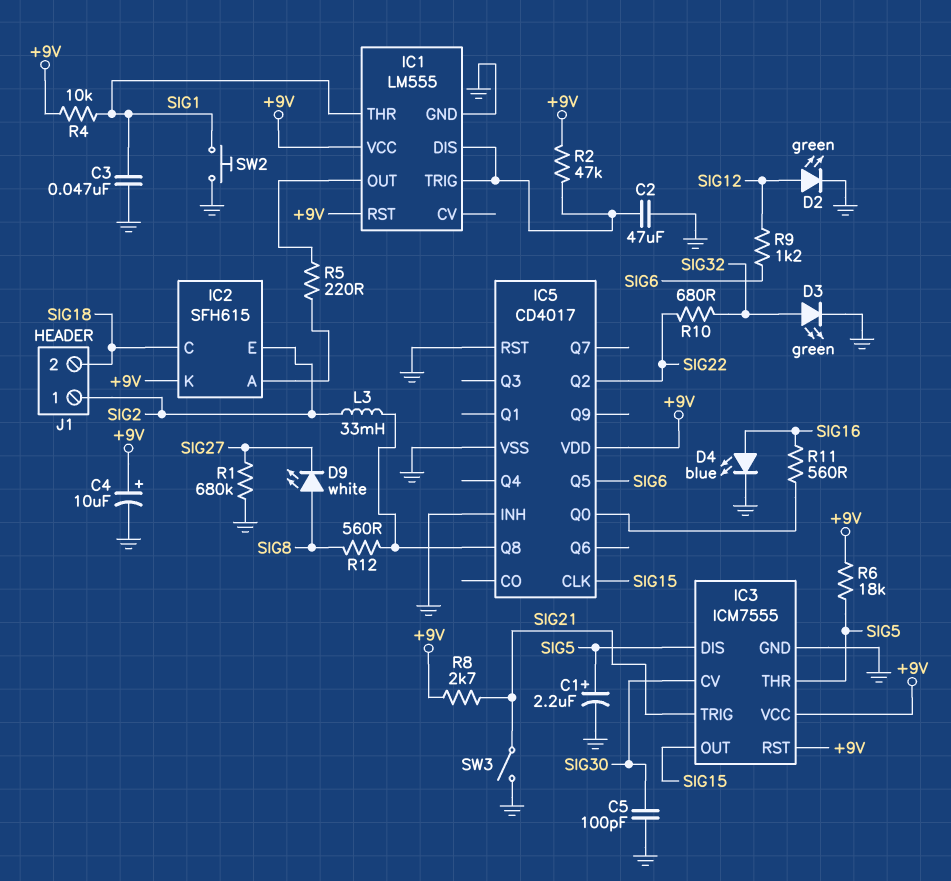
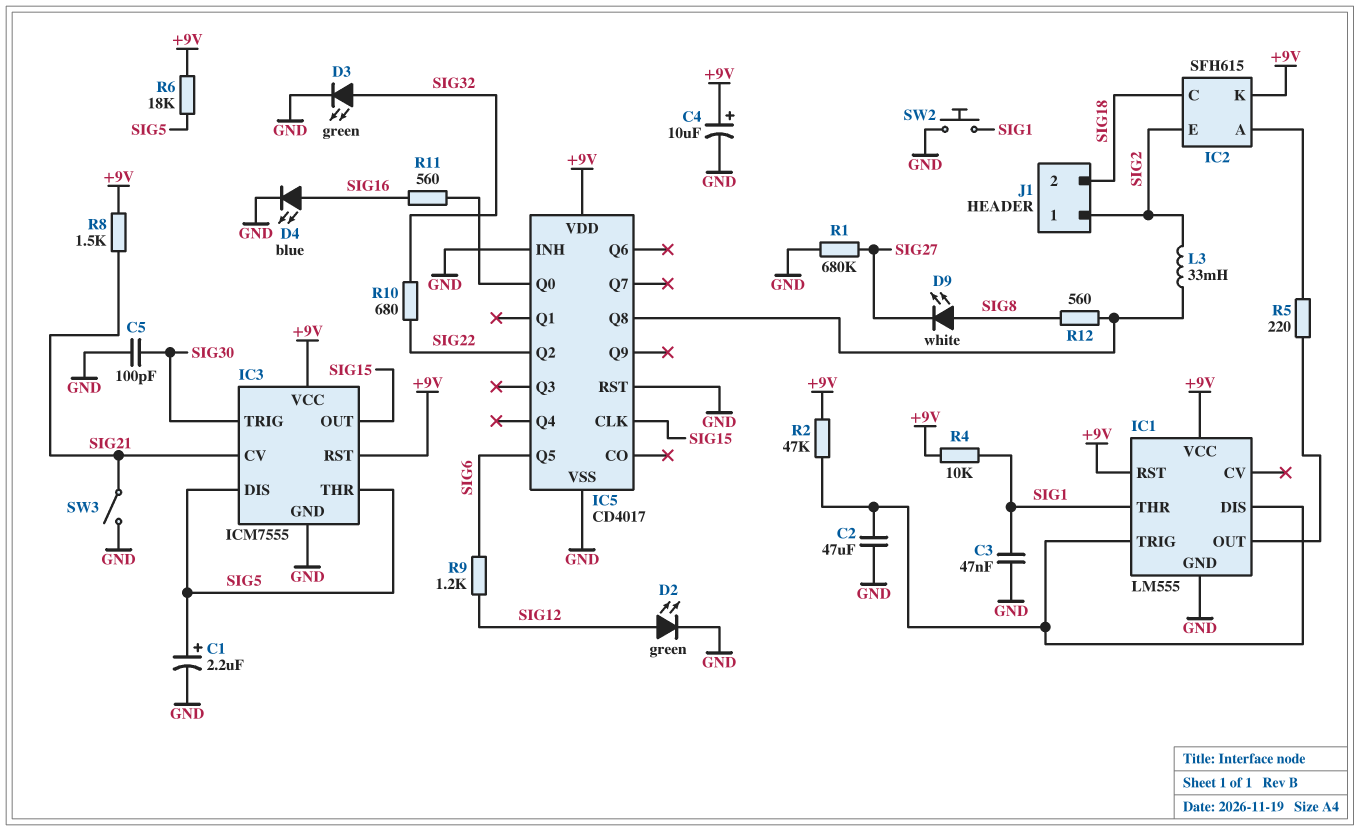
IC3 pin CV: SIG30 -> SIG21
IC3 pin TRIG: SIG21 -> SIG30
R8: 2.7k (+9V, SIG21) -> 1.5k (+9V, SIG21)

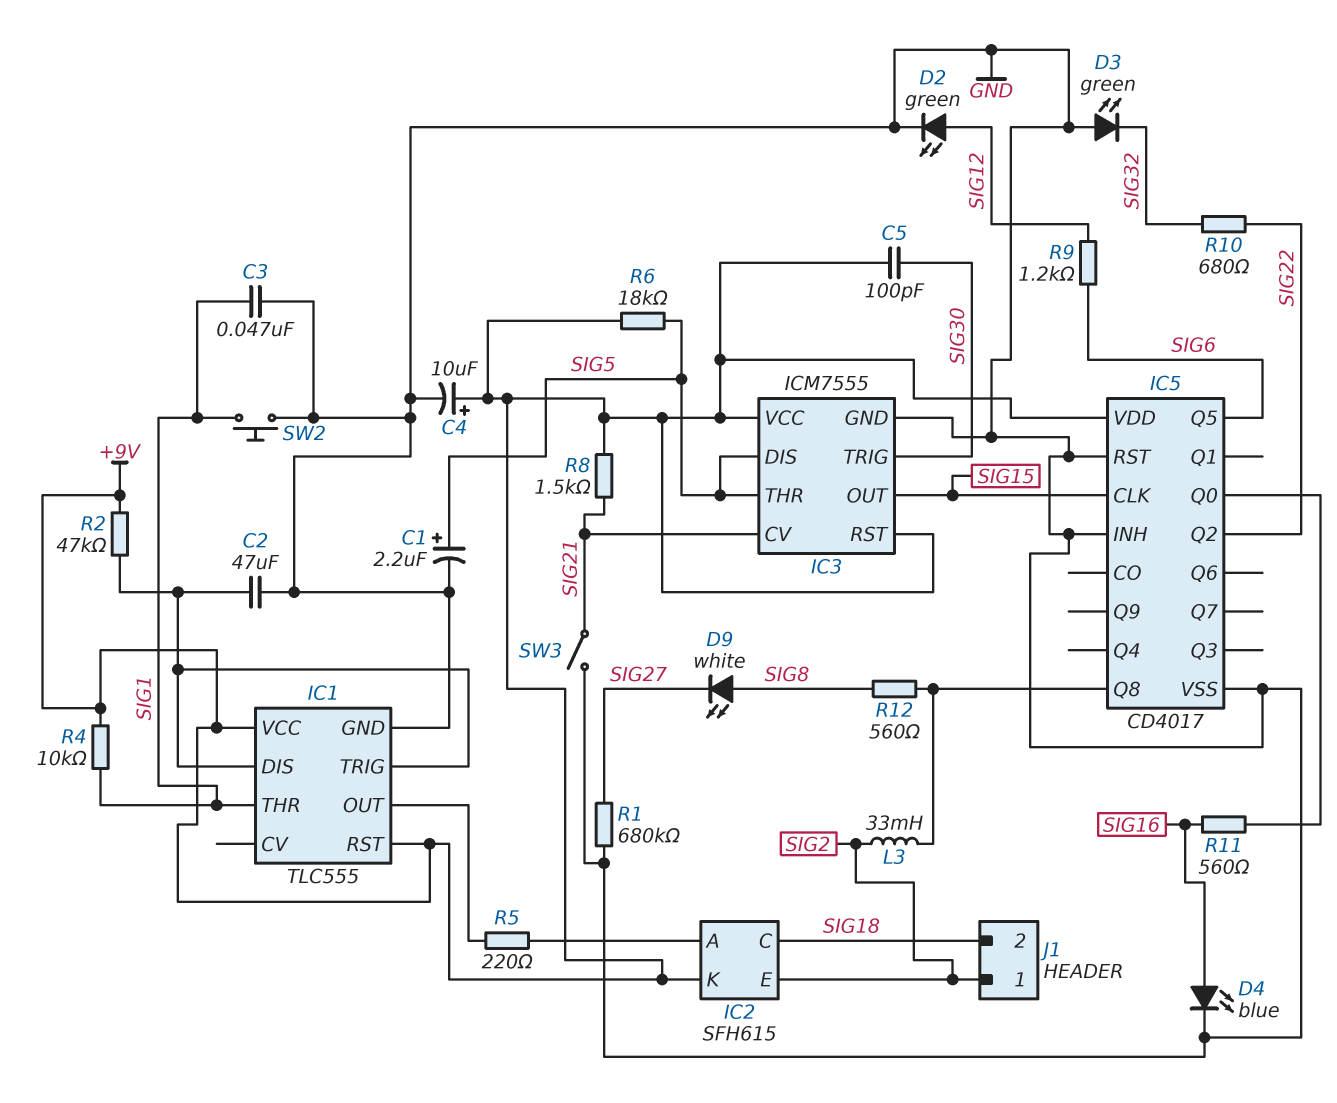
C5: 100pF (GND, SIG30) -> 100pF (+9V, SIG30)
D3: LED green (A SIG32, K GND) -> LED green (A GND, K SIG32)
IC1: LM555 -> TLC555

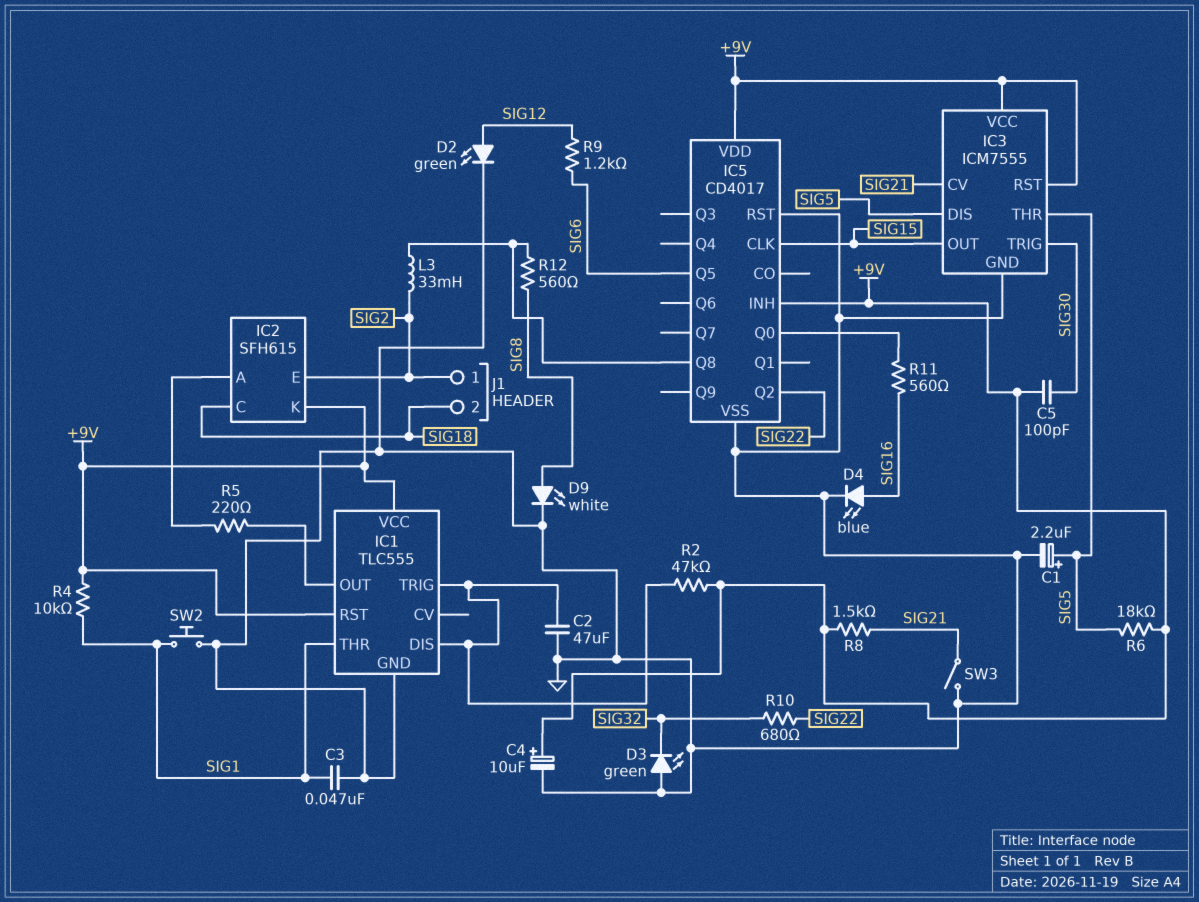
D9: LED white (A SIG8, K SIG27) -> LED white (A SIG8, K GND)
IC5 pin INH: GND -> +9V
R1: 680k (GND, SIG27) -> none

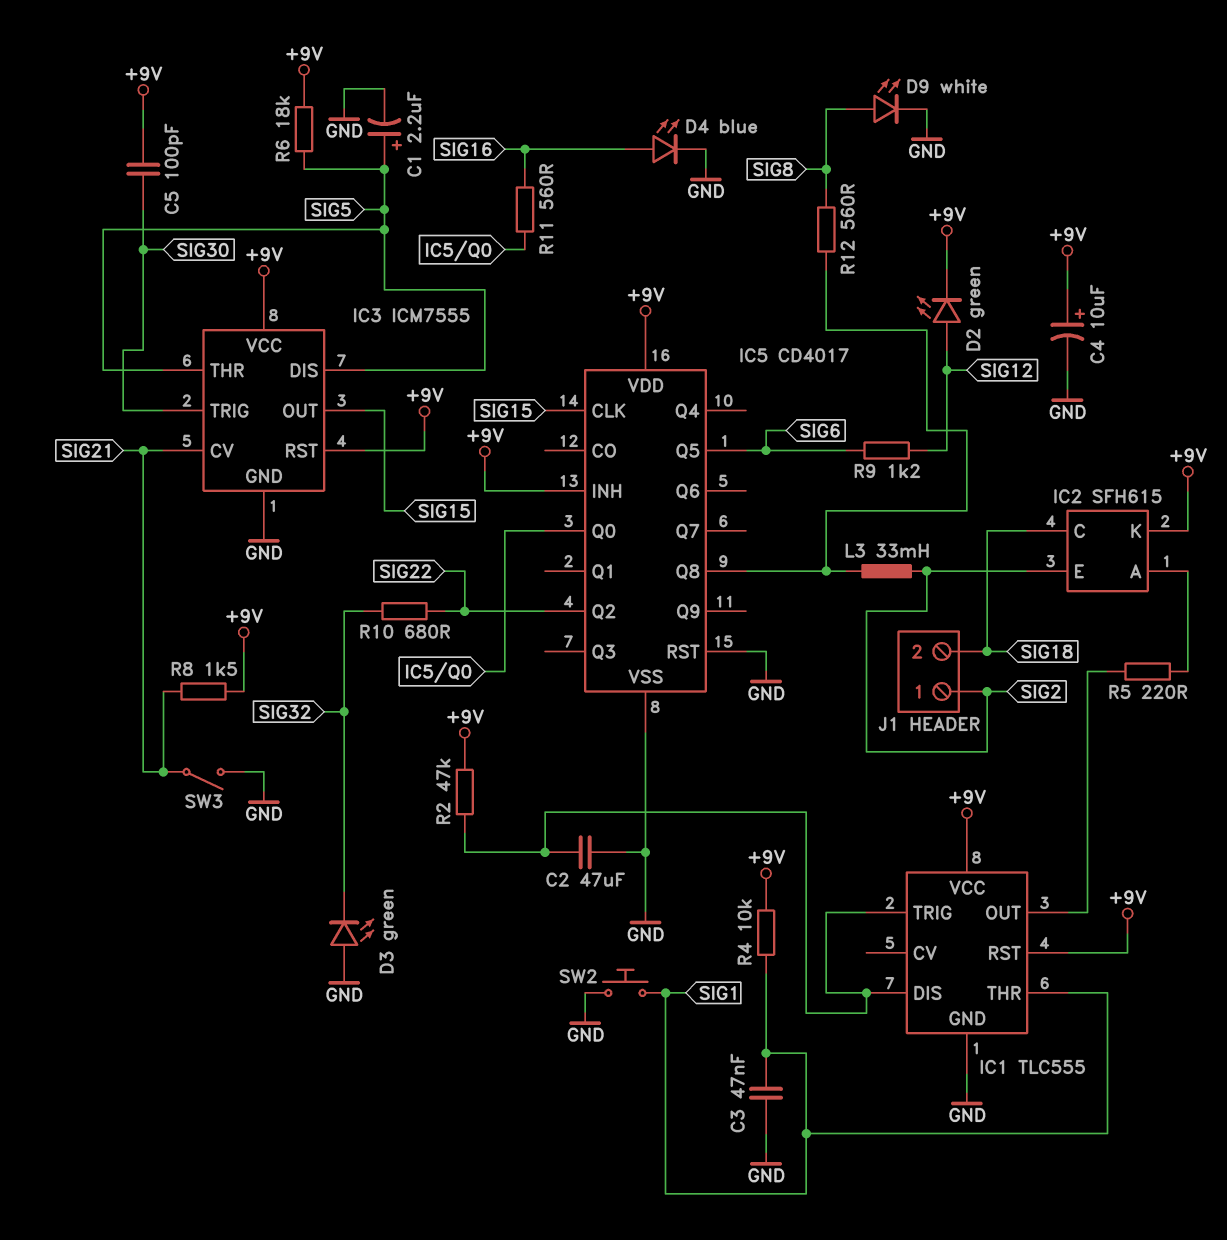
D2: LED green (A SIG12, K GND) -> LED green (A SIG12, K +9V)

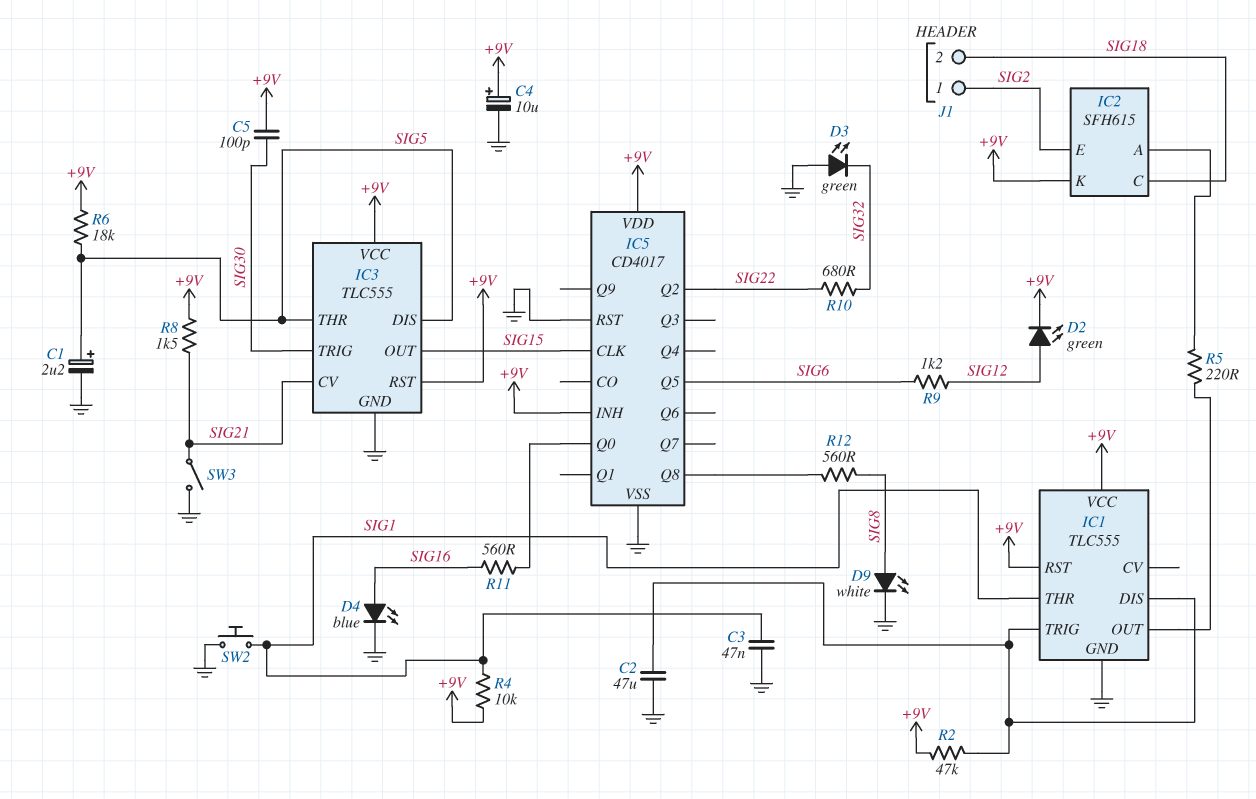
IC3: ICM7555 -> TLC555
L3: 33mH (IC5/Q8, SIG2) -> none

